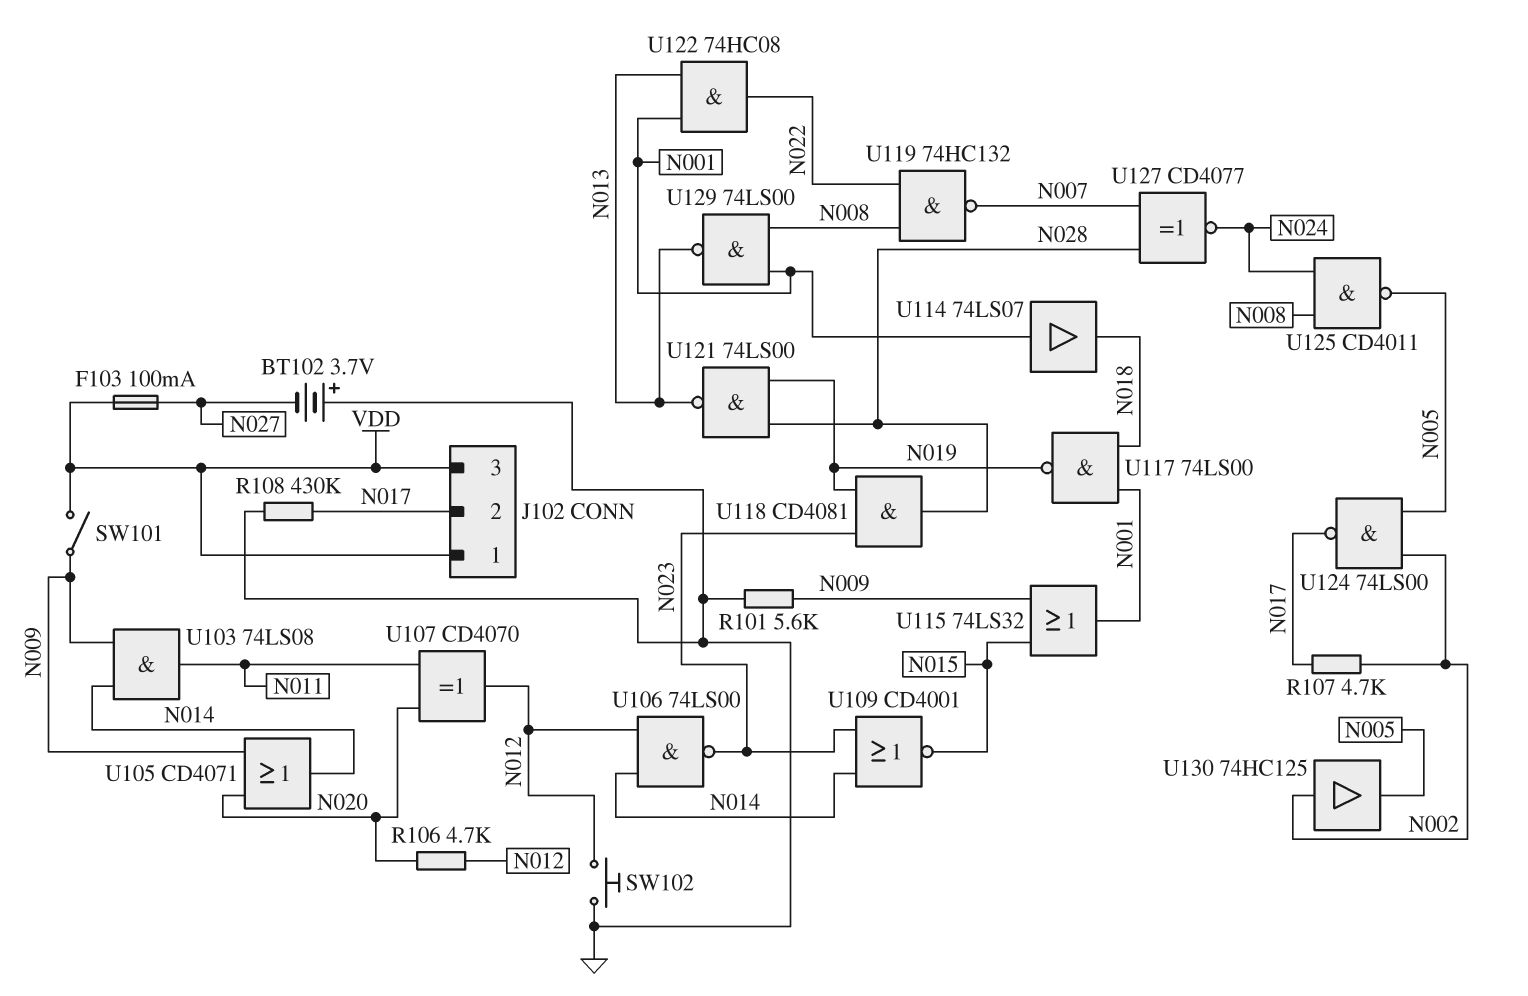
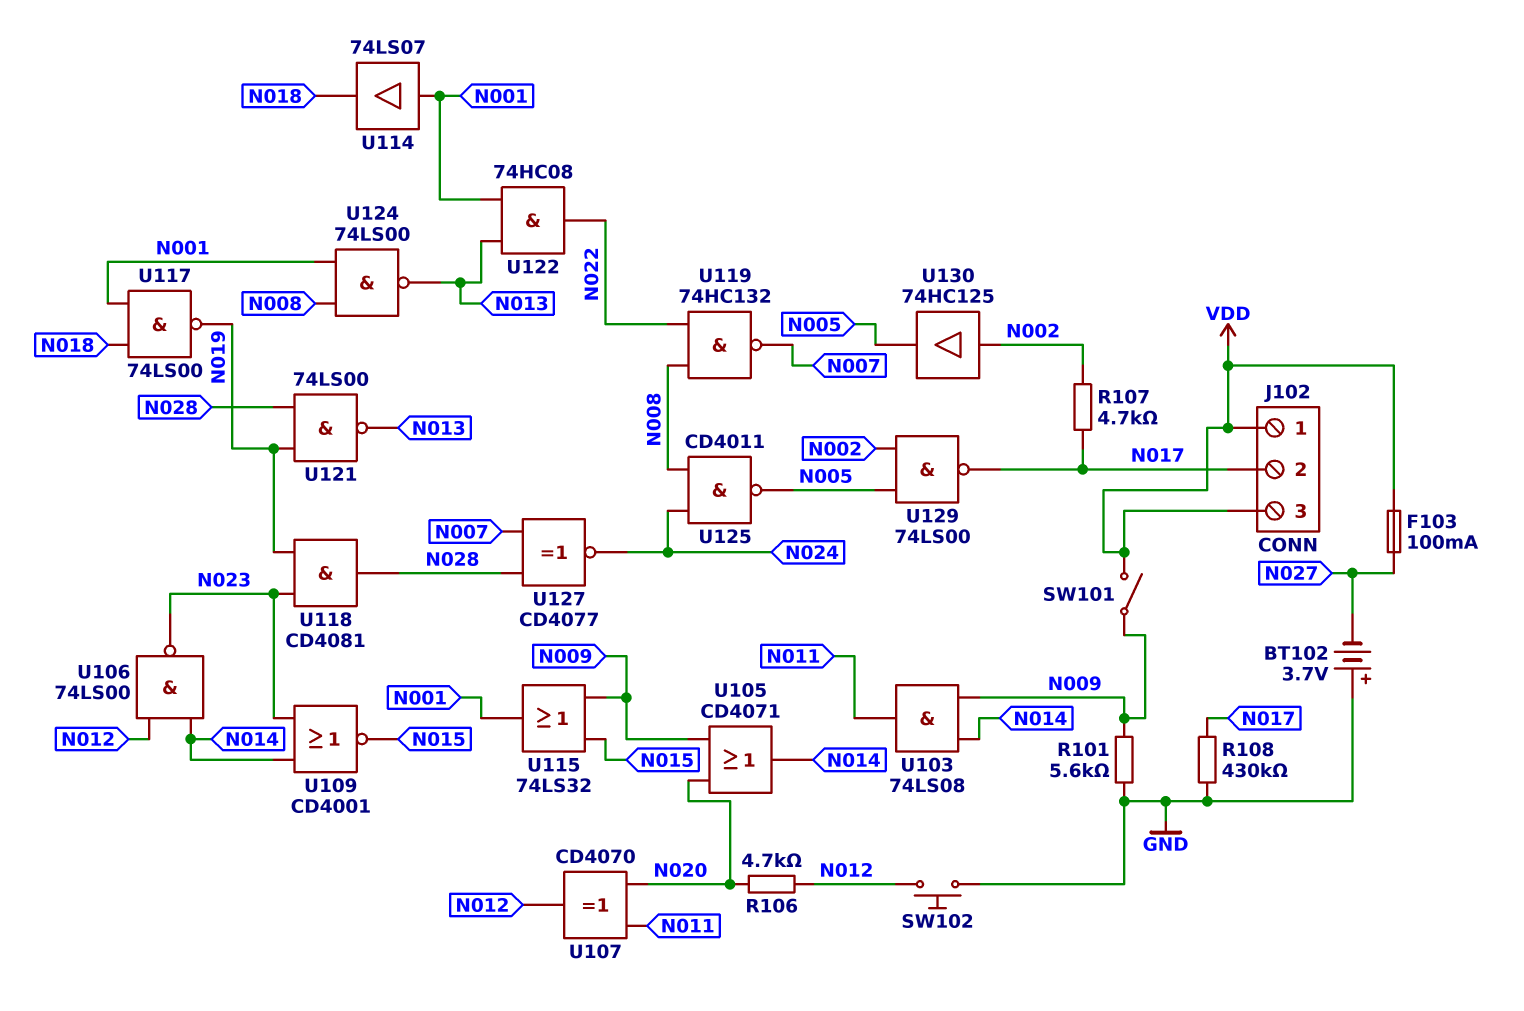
U124: NAND 74LS00 (in N002, in N005, out N017) -> NAND 74LS00 (in N001, in N008, out N013)
U129: NAND 74LS00 (in N001, in N008, out N013) -> NAND 74LS00 (in N002, in N005, out N017)

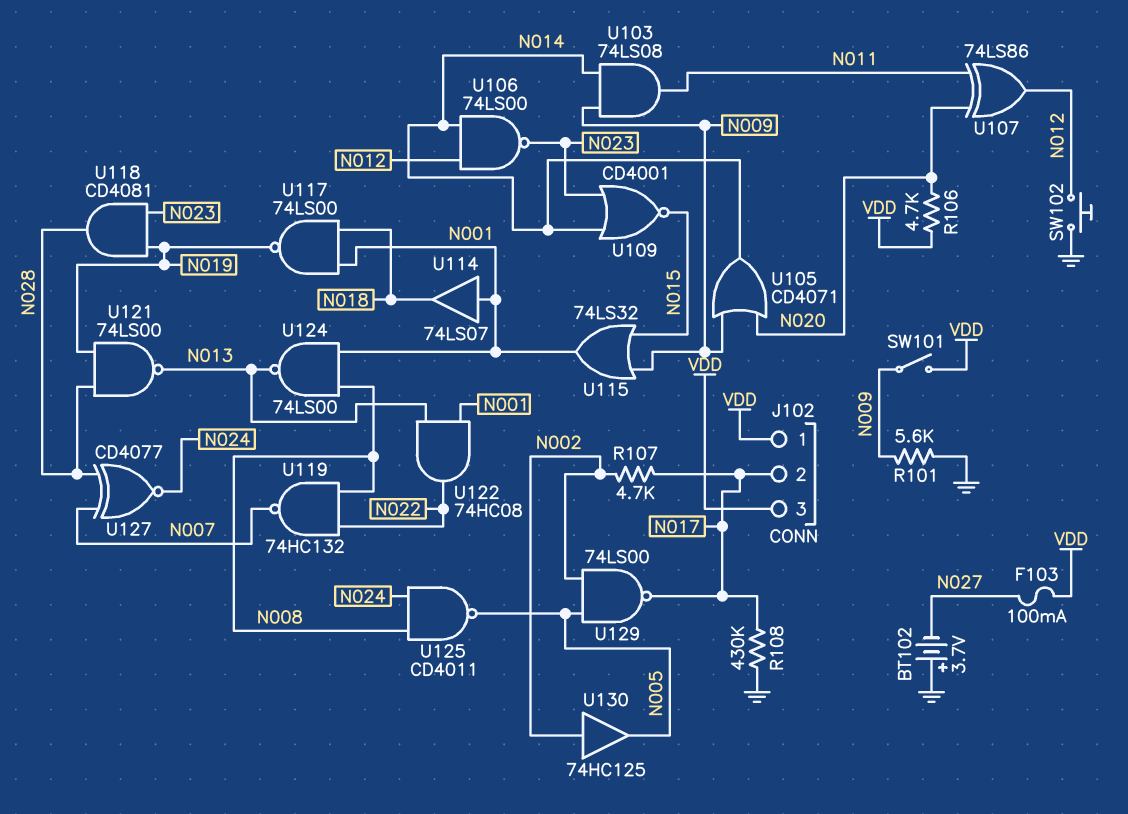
R106: 4.7k (N012, N020) -> 4.7k (N020, VDD)
U107: XOR CD4070 (in N011, in N020, out N012) -> XOR 74LS86 (in N011, in N020, out N012)

